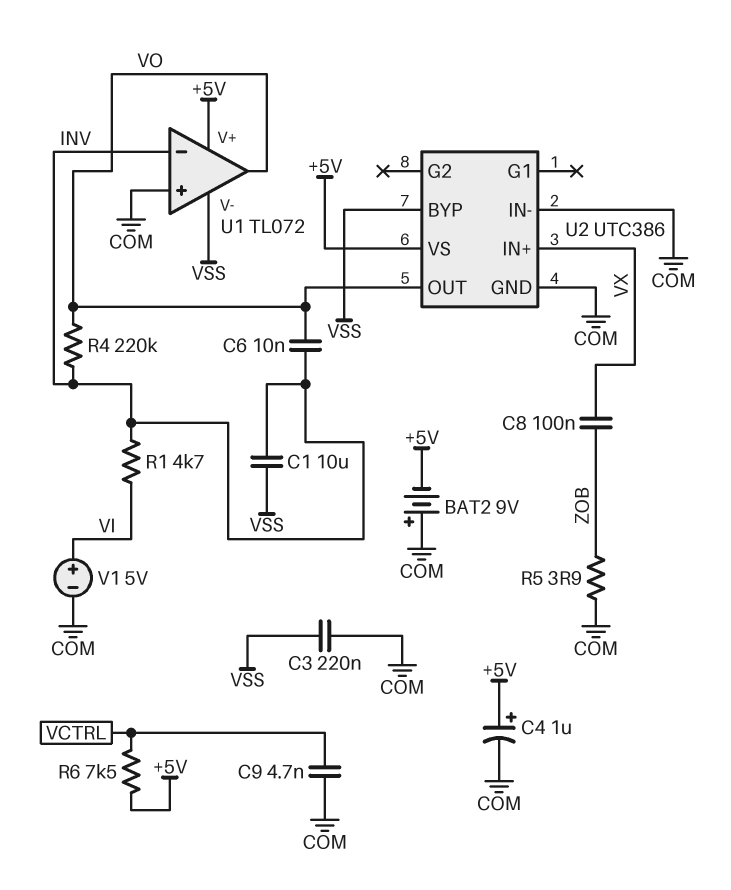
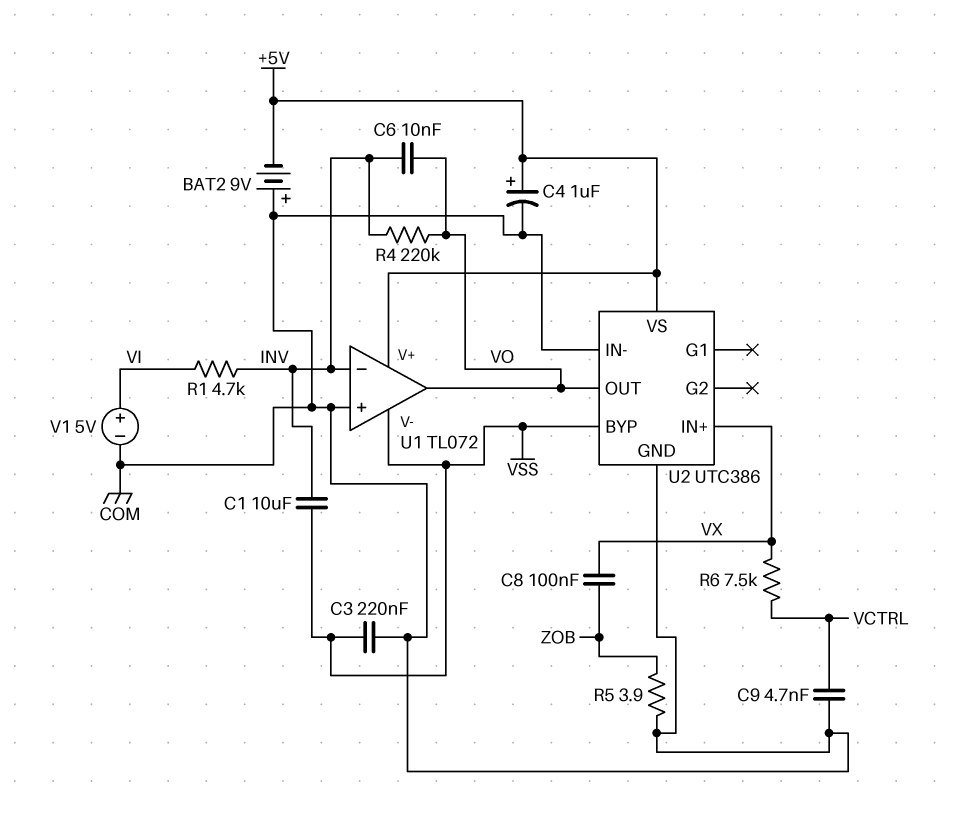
R6: 7.5k (+5V, VCTRL) -> 7.5k (VCTRL, VX)

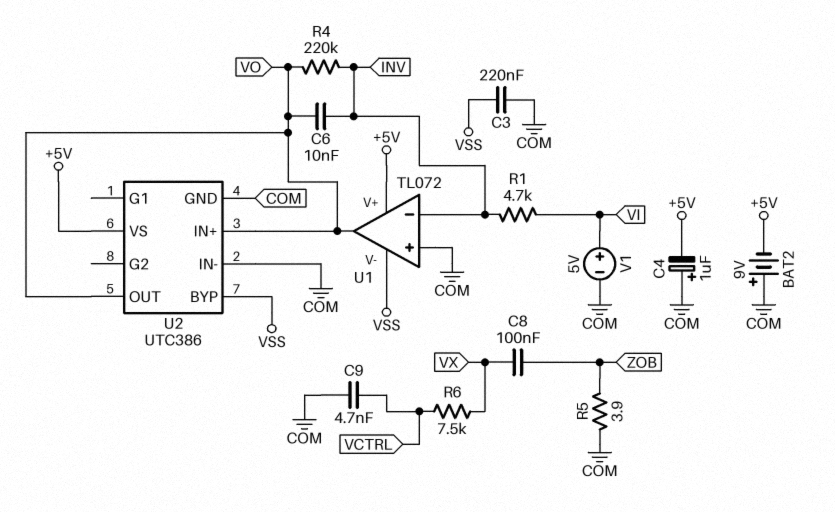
C1: 10uF (INV, VSS) -> none
C4: 1uF (plus +5V, minus COM) -> 1uF (plus COM, minus +5V)
U2 pin IN+: VX -> VO

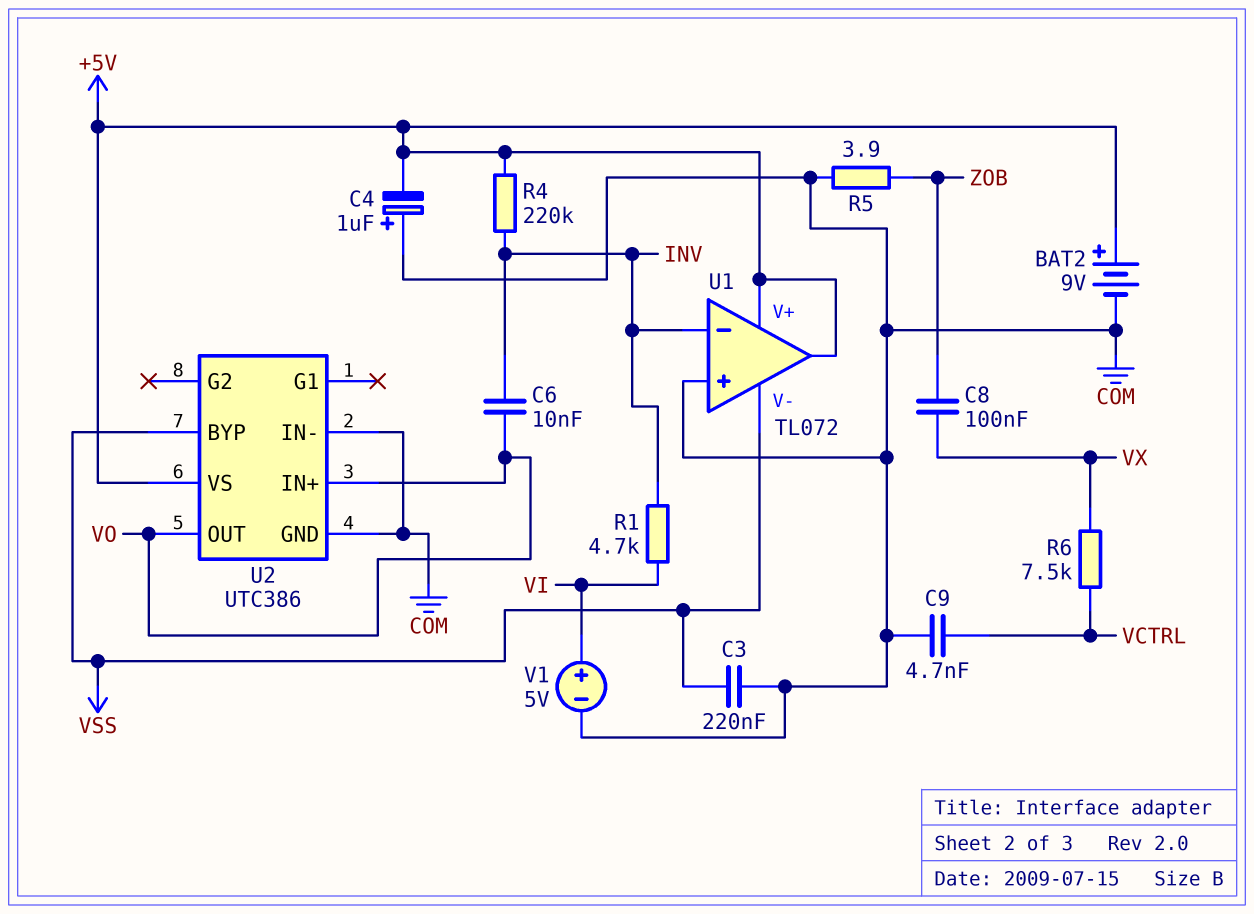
BAT2: 9V (plus COM, minus +5V) -> 9V (plus +5V, minus COM)
R4: 220k (INV, VO) -> 220k (+5V, INV)
U1 pin out: VO -> +5V

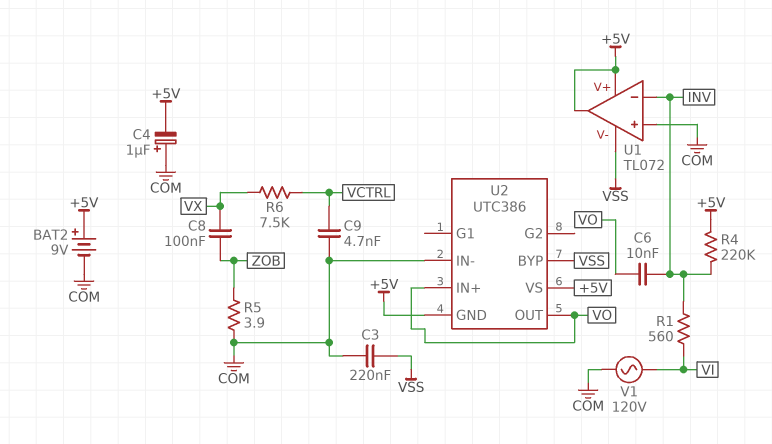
R1: 4.7k (INV, VI) -> 560 (INV, VI)
U2 pin GND: COM -> +5V
V1: 5V (plus VI, minus COM) -> AC 120V (COM, VI)

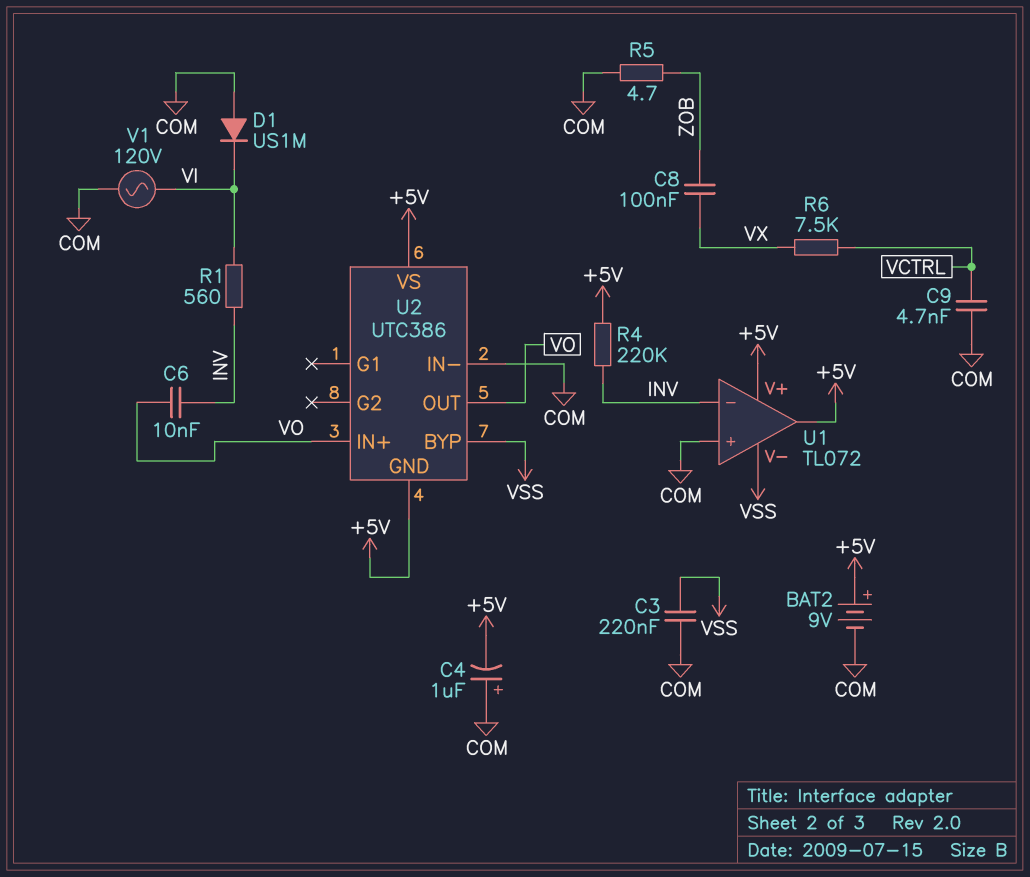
D1: none -> diode US1M (A COM, K VI)
R5: 3.9 (COM, ZOB) -> 4.7 (COM, ZOB)

